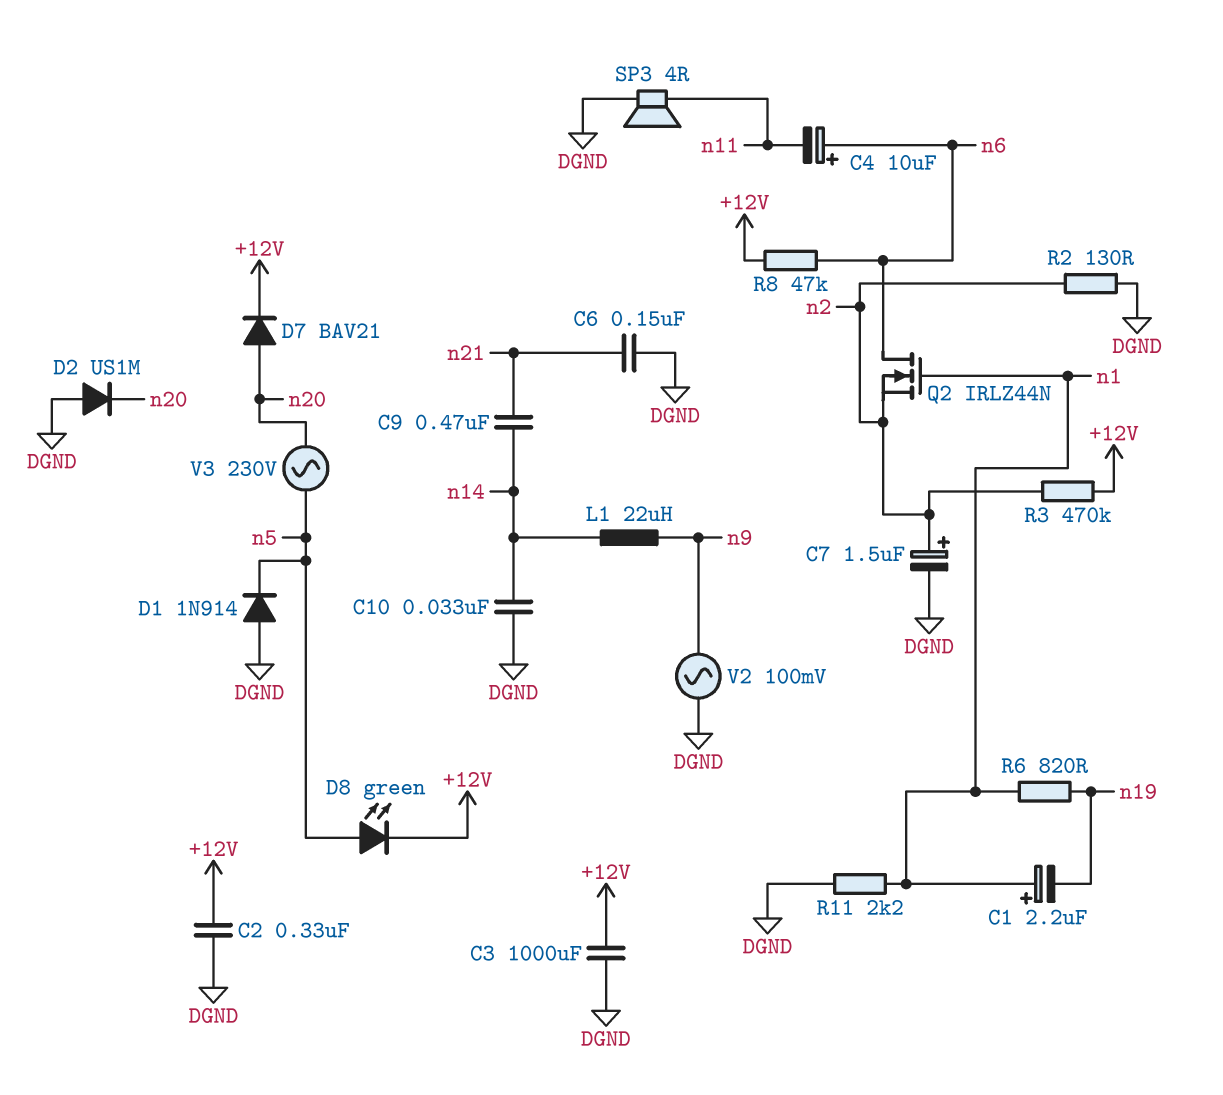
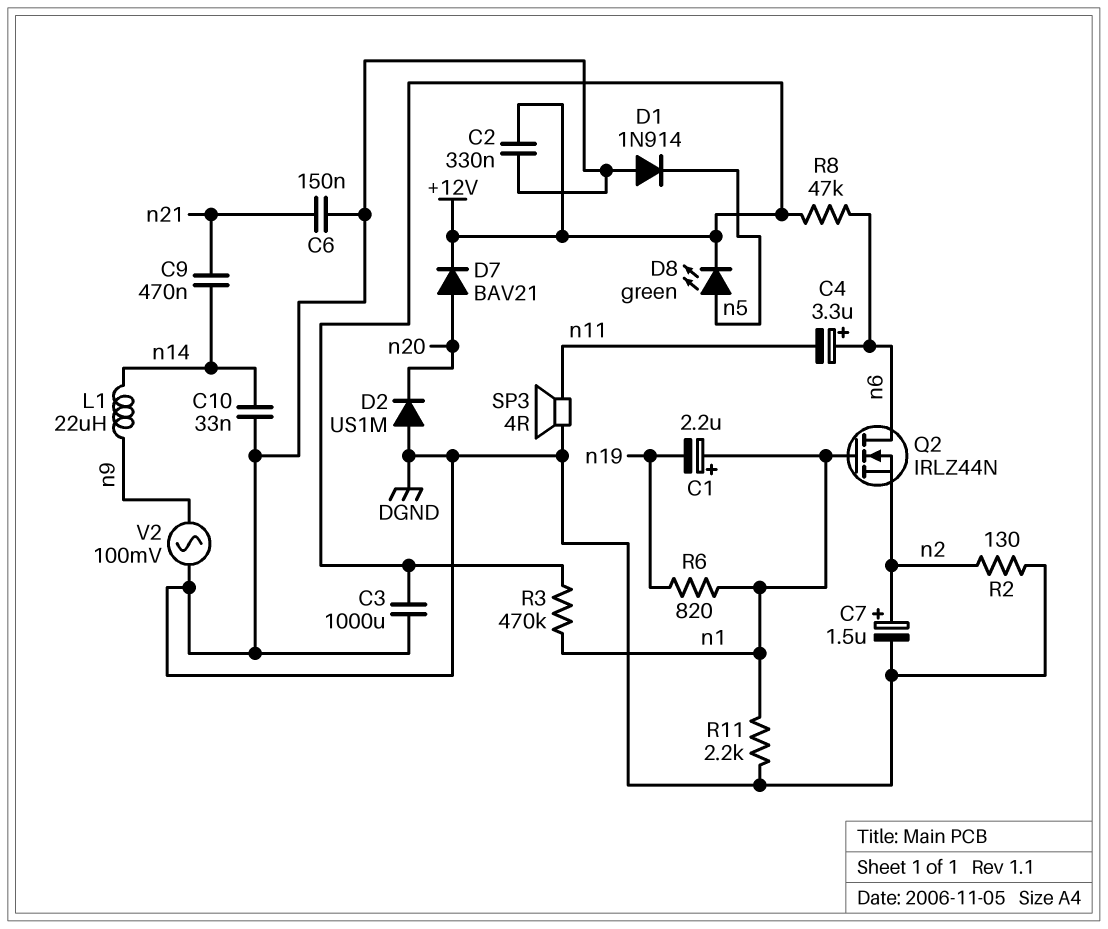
C4: 10uF (plus n6, minus n11) -> 3.3uF (plus n6, minus n11)
R3: 470k (+12V, n2) -> 470k (+12V, n1)
V3: AC 230V (n5, n20) -> none

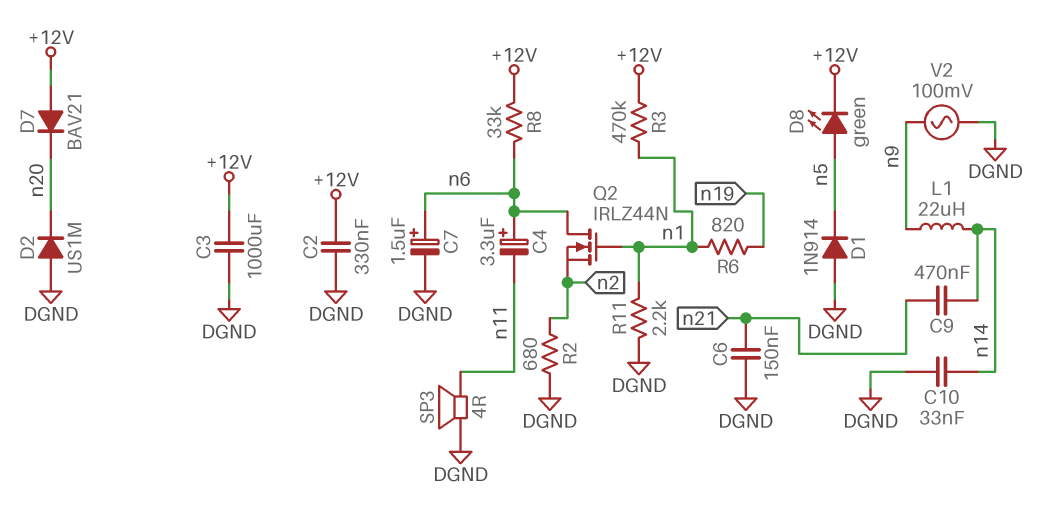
C1: 2.2uF (plus n1, minus n19) -> none
C7: 1.5uF (plus n2, minus DGND) -> 1.5uF (plus n6, minus DGND)
D7: diode BAV21 (A n20, K +12V) -> diode BAV21 (A +12V, K n20)
R2: 130 (DGND, n2) -> 680 (DGND, n2)
R8: 47k (+12V, n6) -> 33k (+12V, n6)

